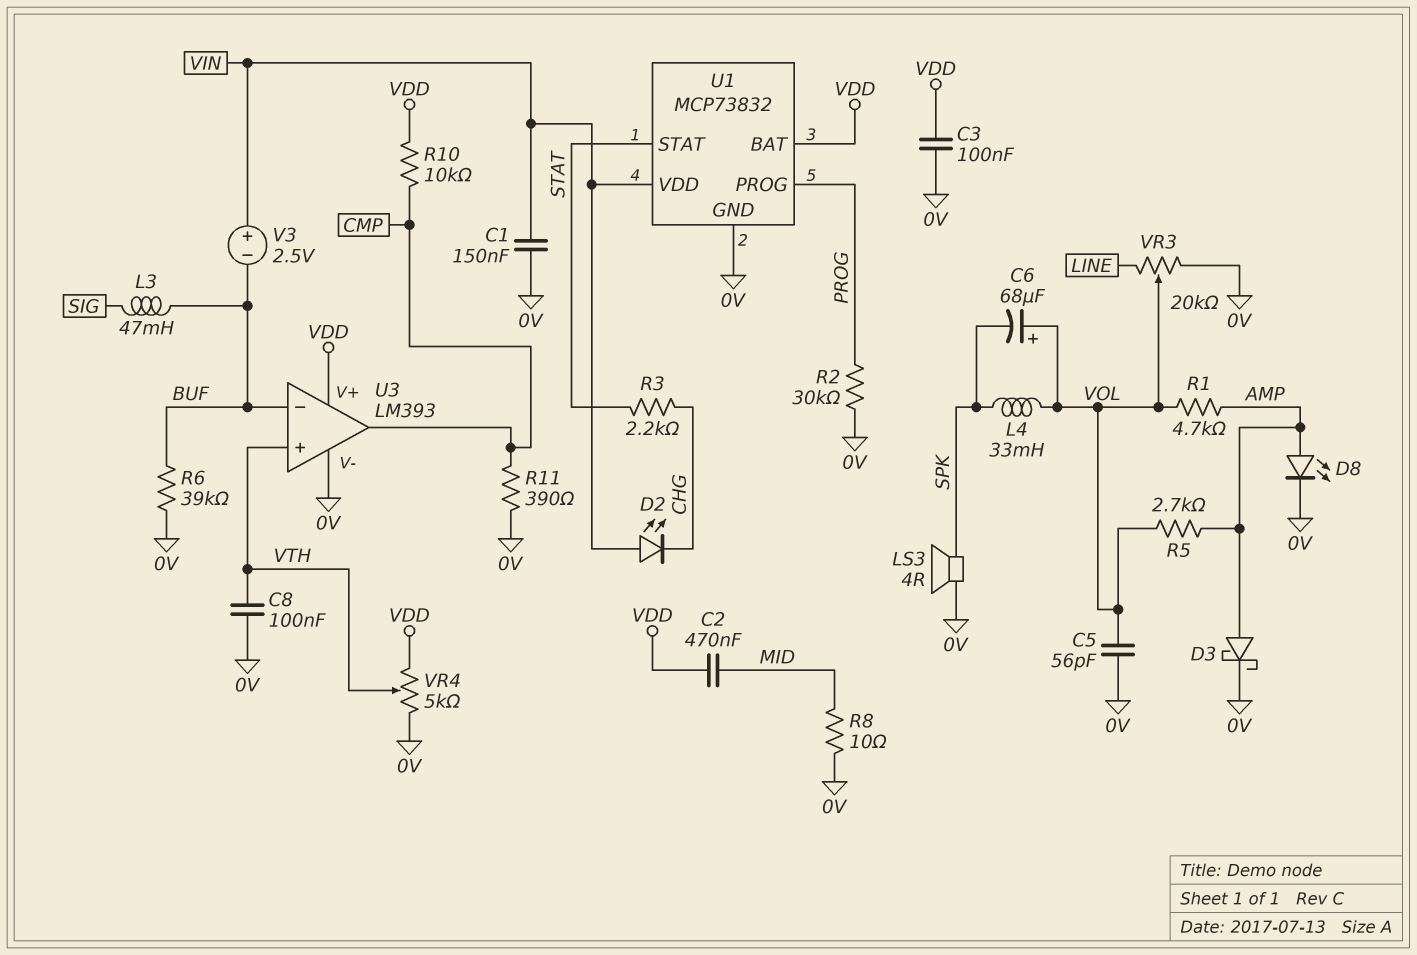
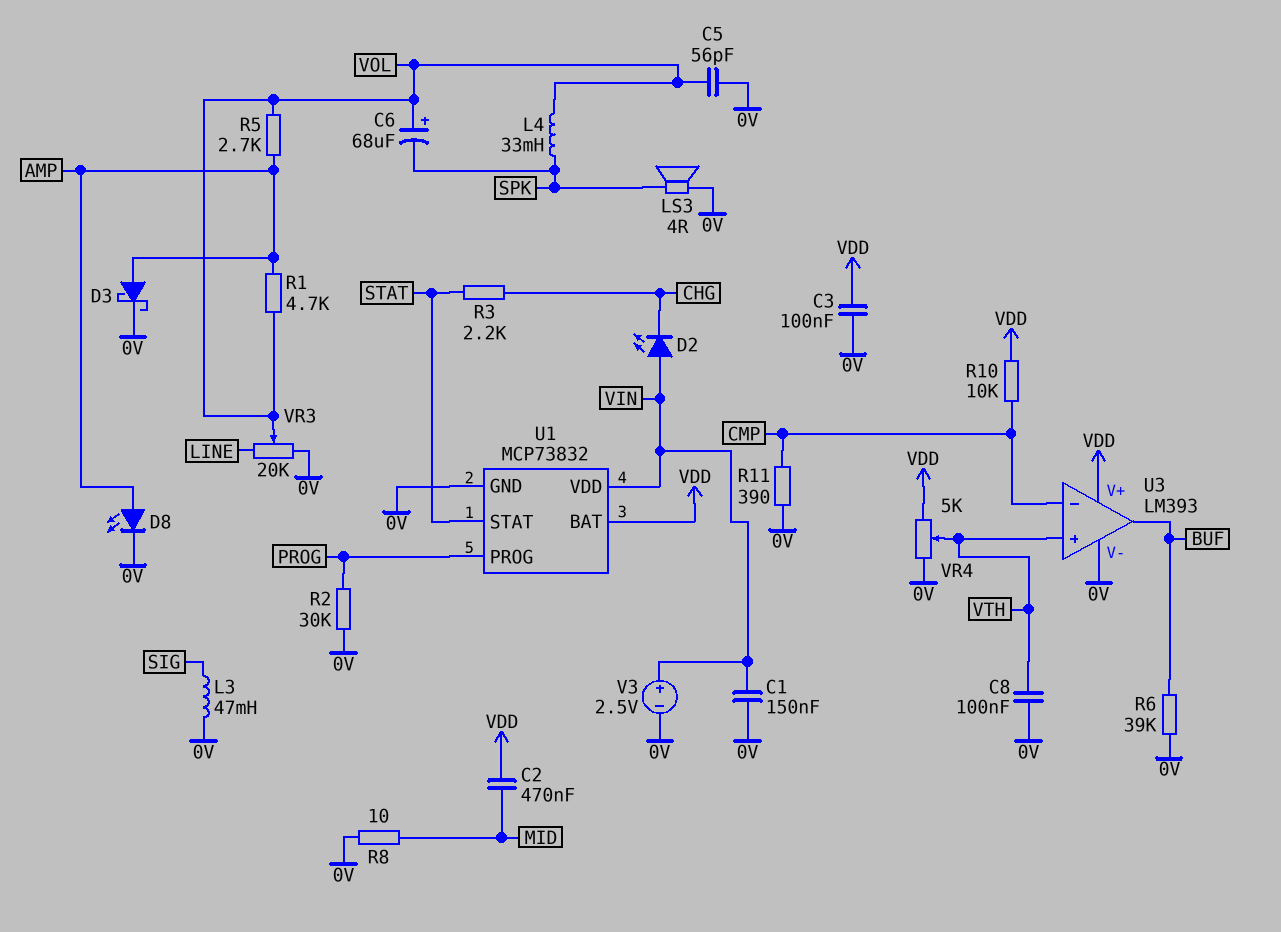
L3: 47mH (BUF, SIG) -> 47mH (0V, SIG)
U3 pin in-: BUF -> CMP
U3 pin out: CMP -> BUF
V3: 2.5V (plus VIN, minus BUF) -> 2.5V (plus VIN, minus 0V)

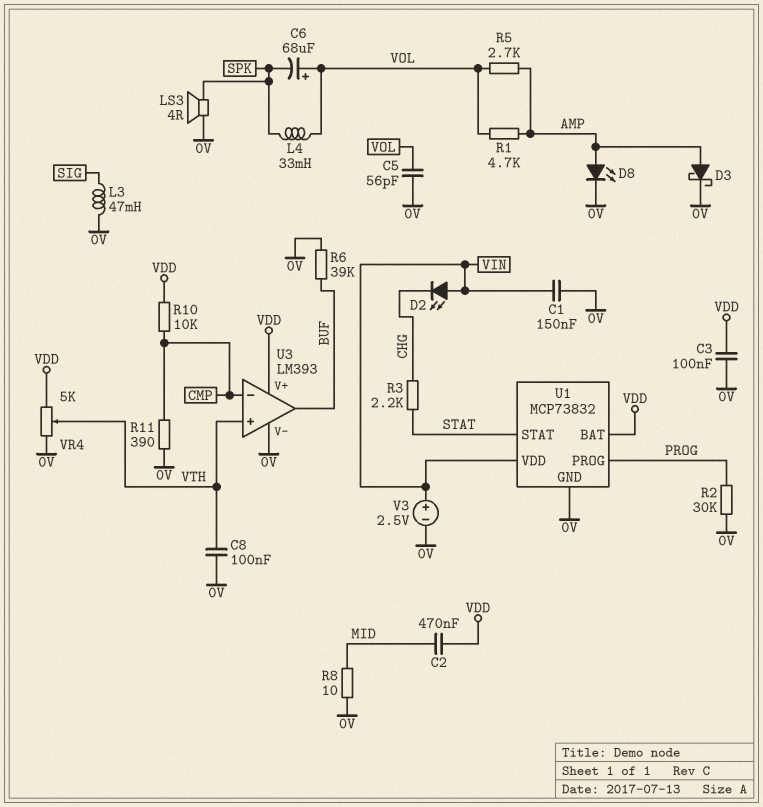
VR3: 20k (0V, LINE, wiper VOL) -> none

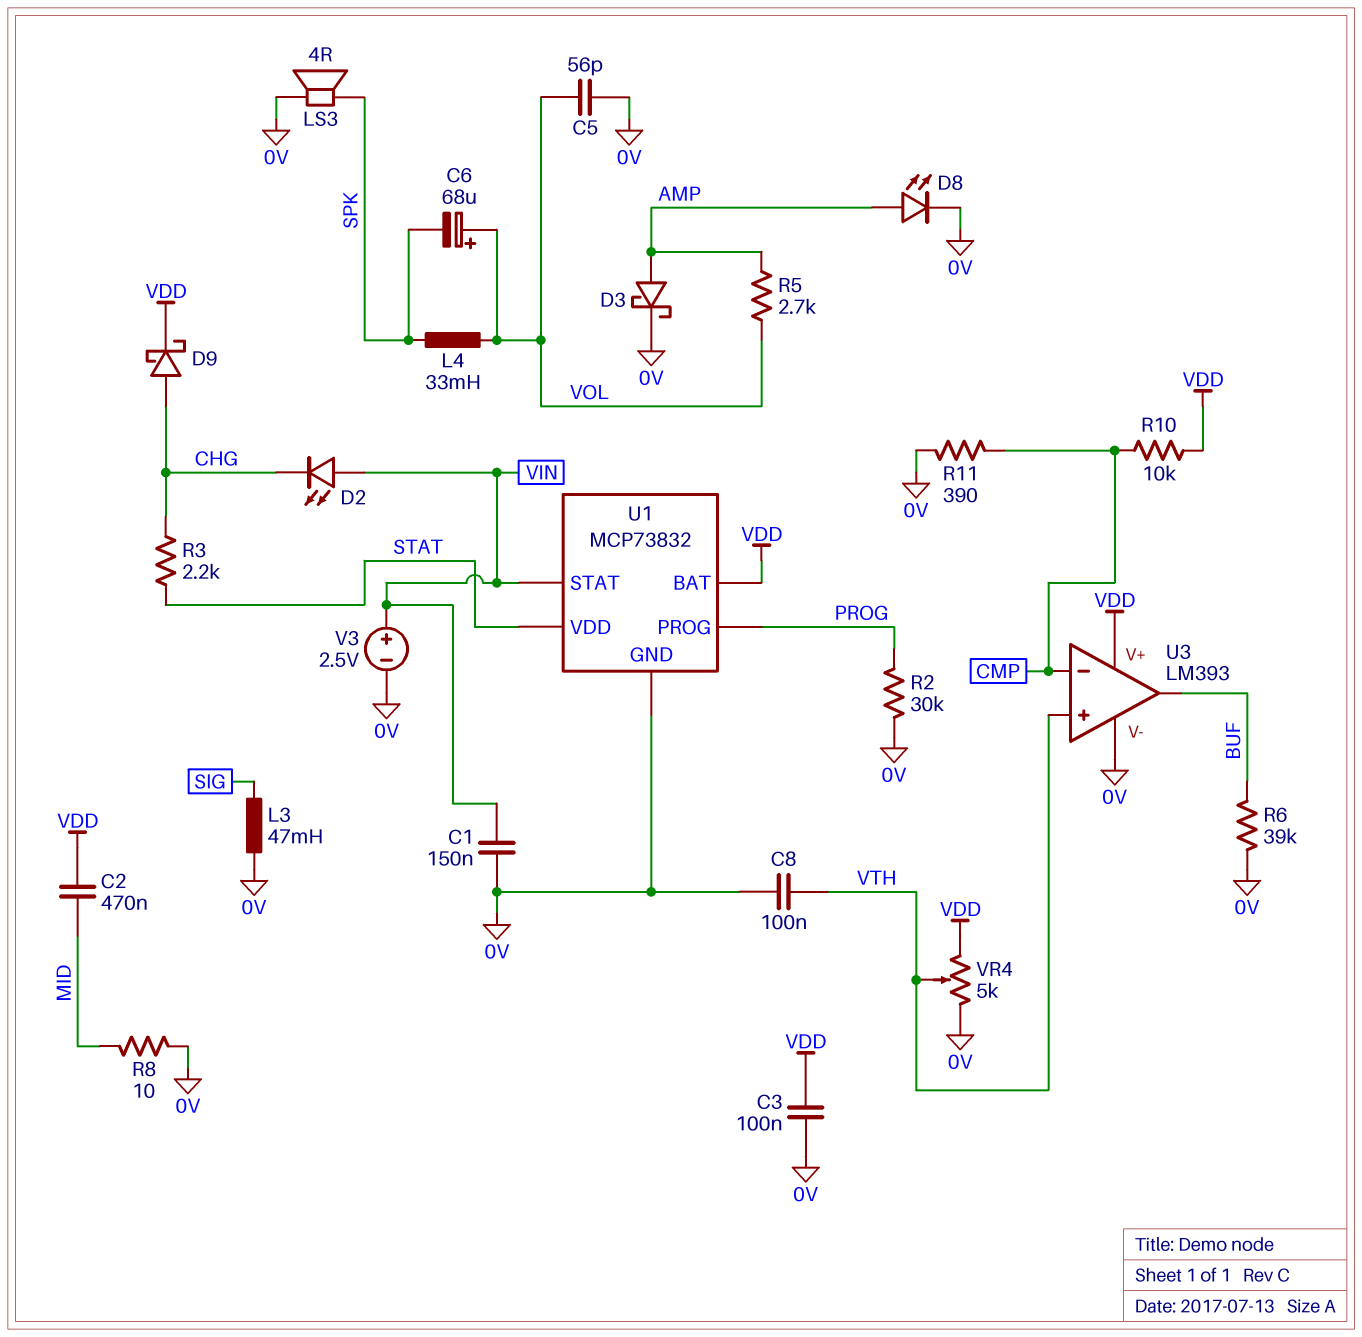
D9: none -> schottky (A CHG, K VDD)
R1: 4.7k (AMP, VOL) -> none
U1 pin STAT: STAT -> VIN
U1 pin VDD: VIN -> STAT

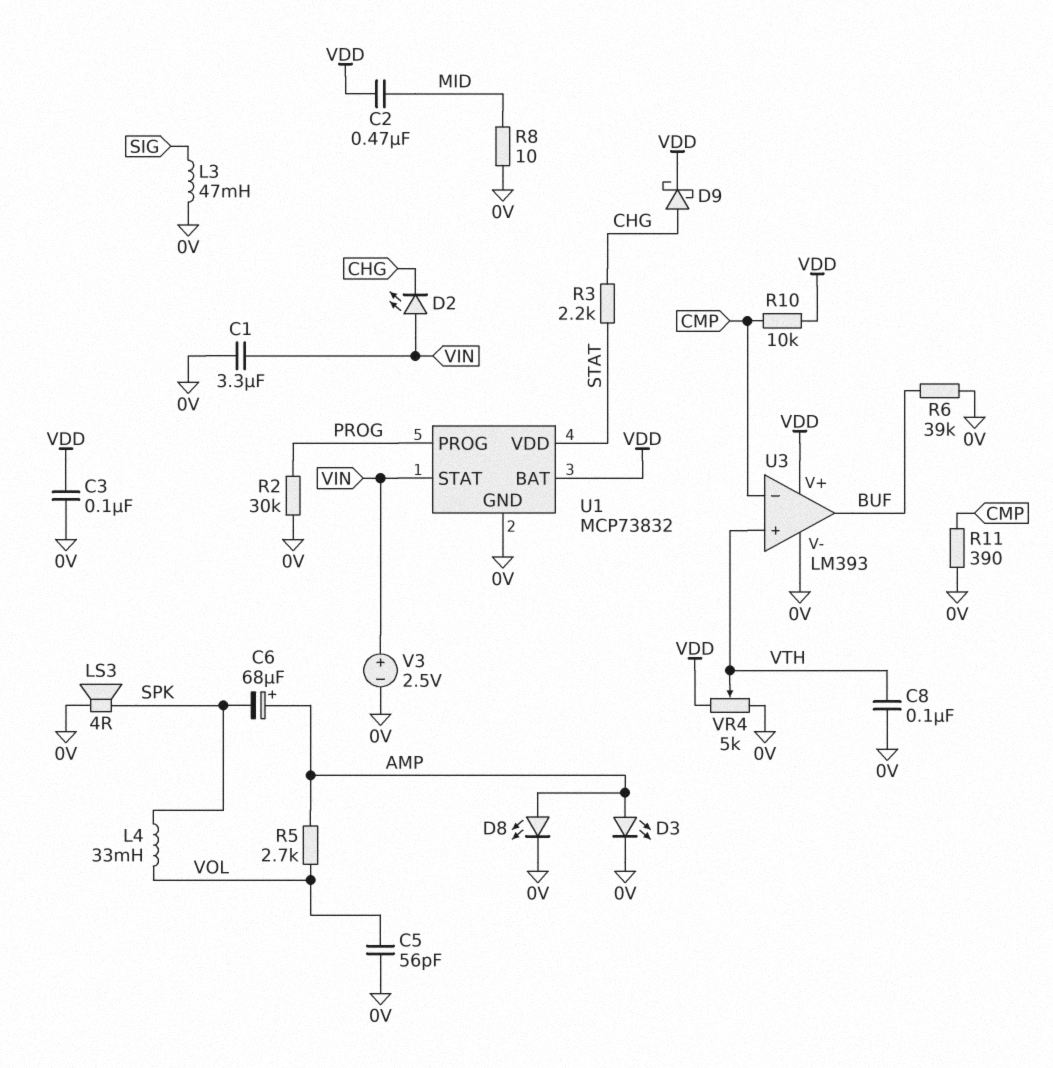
C1: 150nF (0V, VIN) -> 3.3uF (0V, VIN)
C6: 68uF (plus VOL, minus SPK) -> 68uF (plus AMP, minus SPK)
D3: schottky (A AMP, K 0V) -> LED (A AMP, K 0V)

